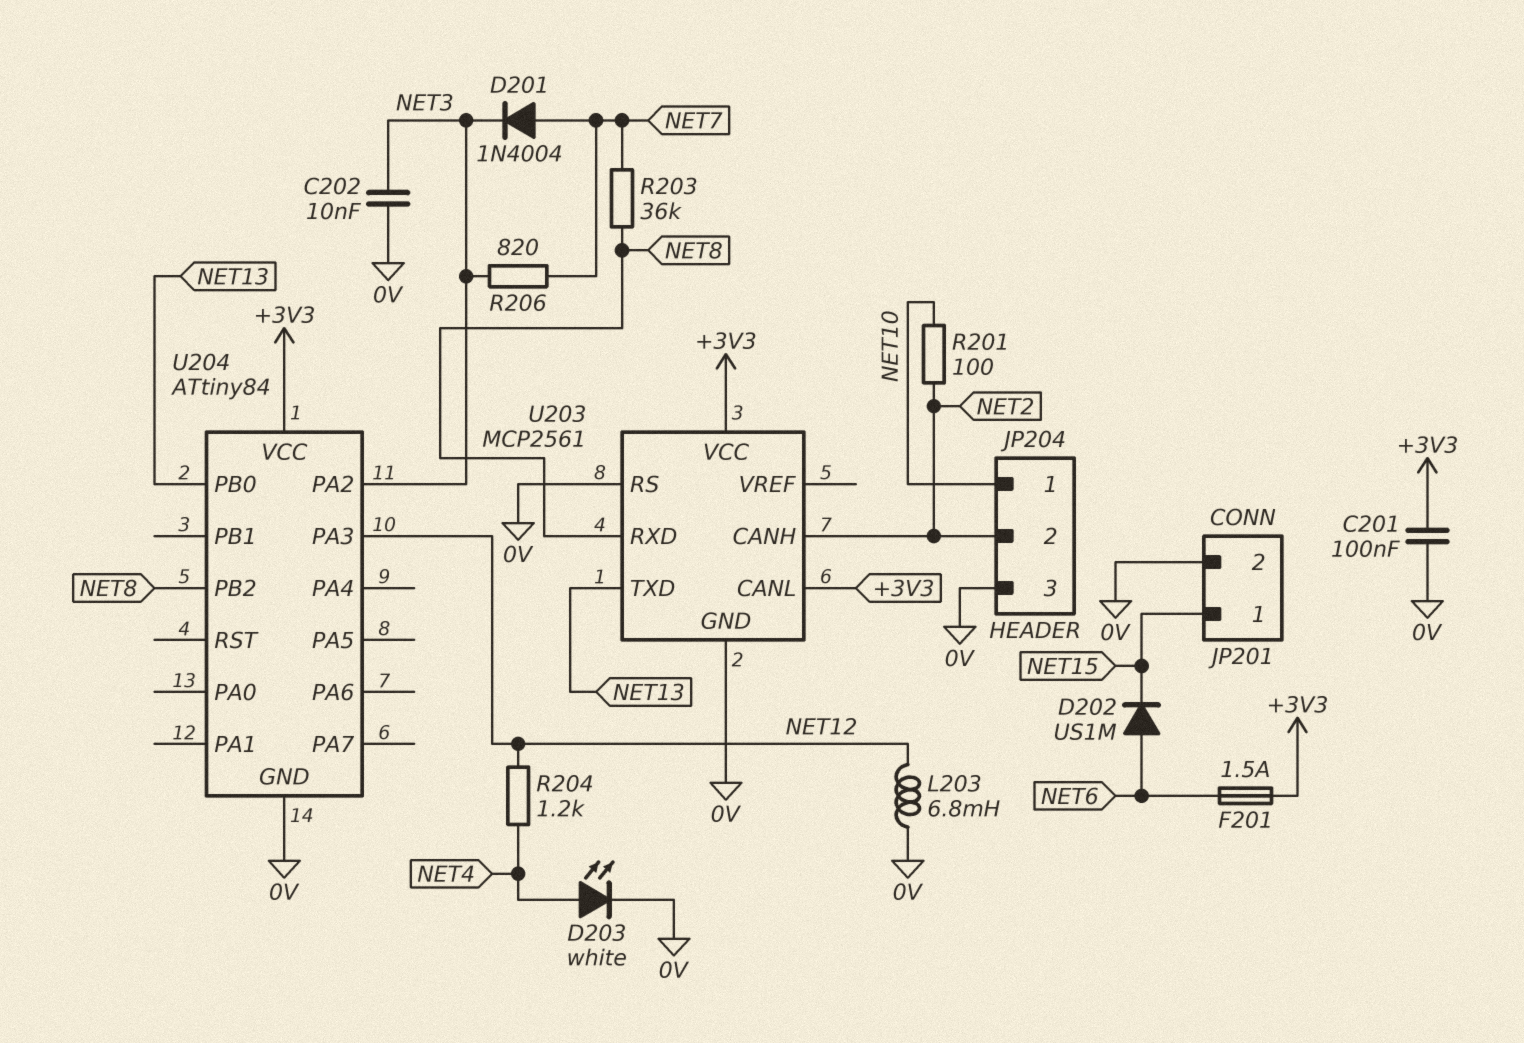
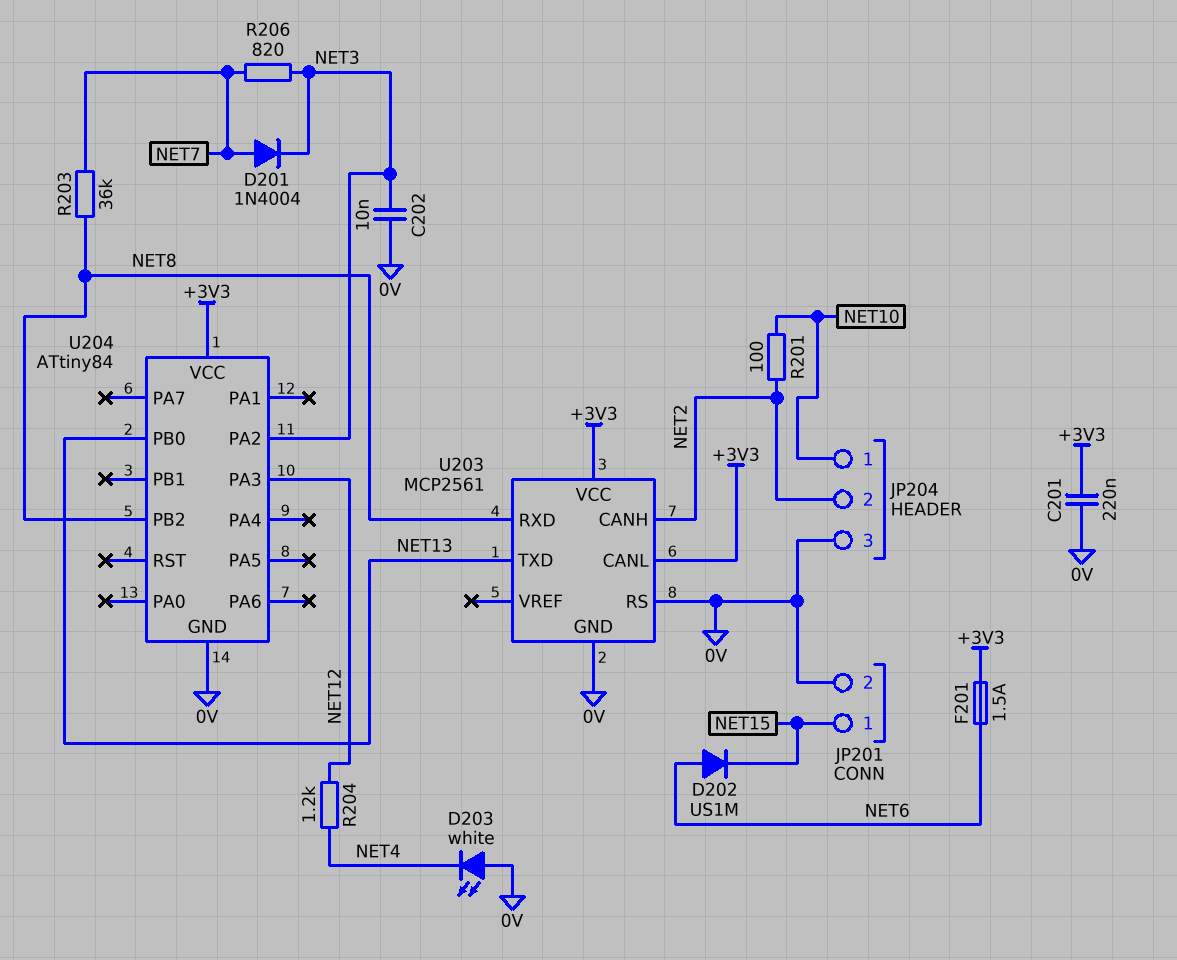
C201: 100nF (+3V3, 0V) -> 220nF (+3V3, 0V)
D203: LED white (A NET4, K 0V) -> LED white (A 0V, K NET4)
L203: 6.8mH (0V, NET12) -> none

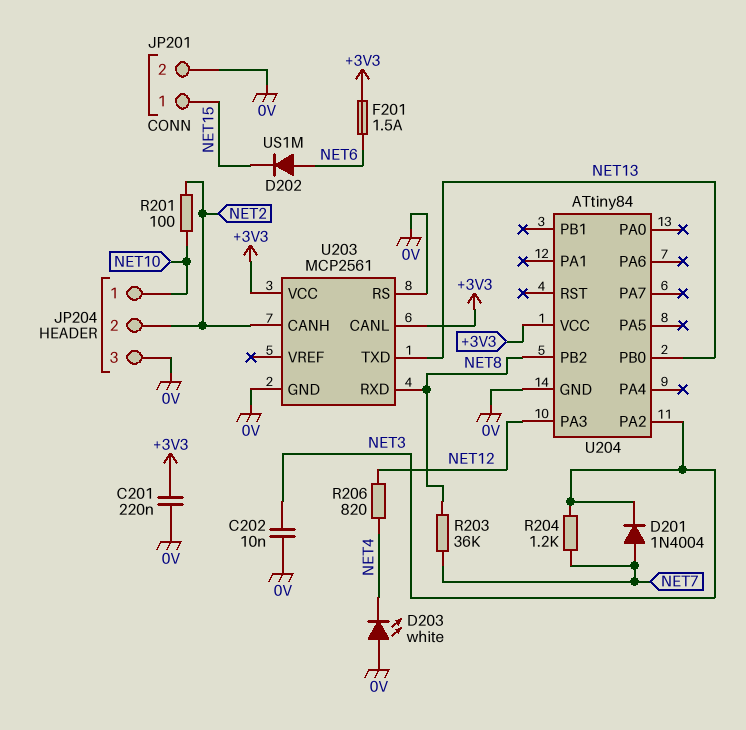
R204: 1.2k (NET4, NET12) -> 1.2k (NET3, NET7)
R206: 820 (NET3, NET7) -> 820 (NET4, NET12)

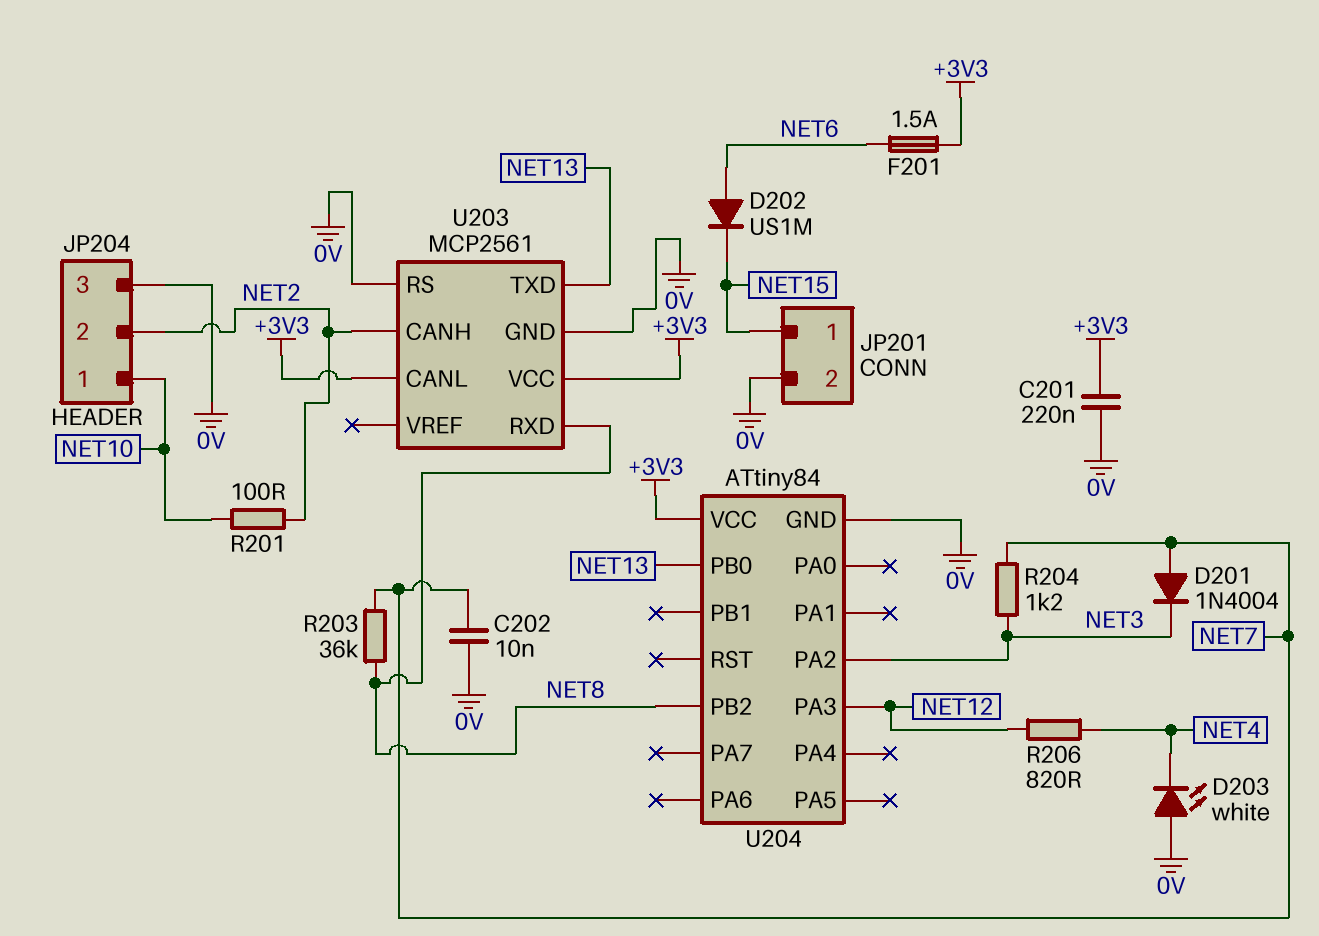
C202: 10nF (0V, NET3) -> 10nF (0V, NET7)

